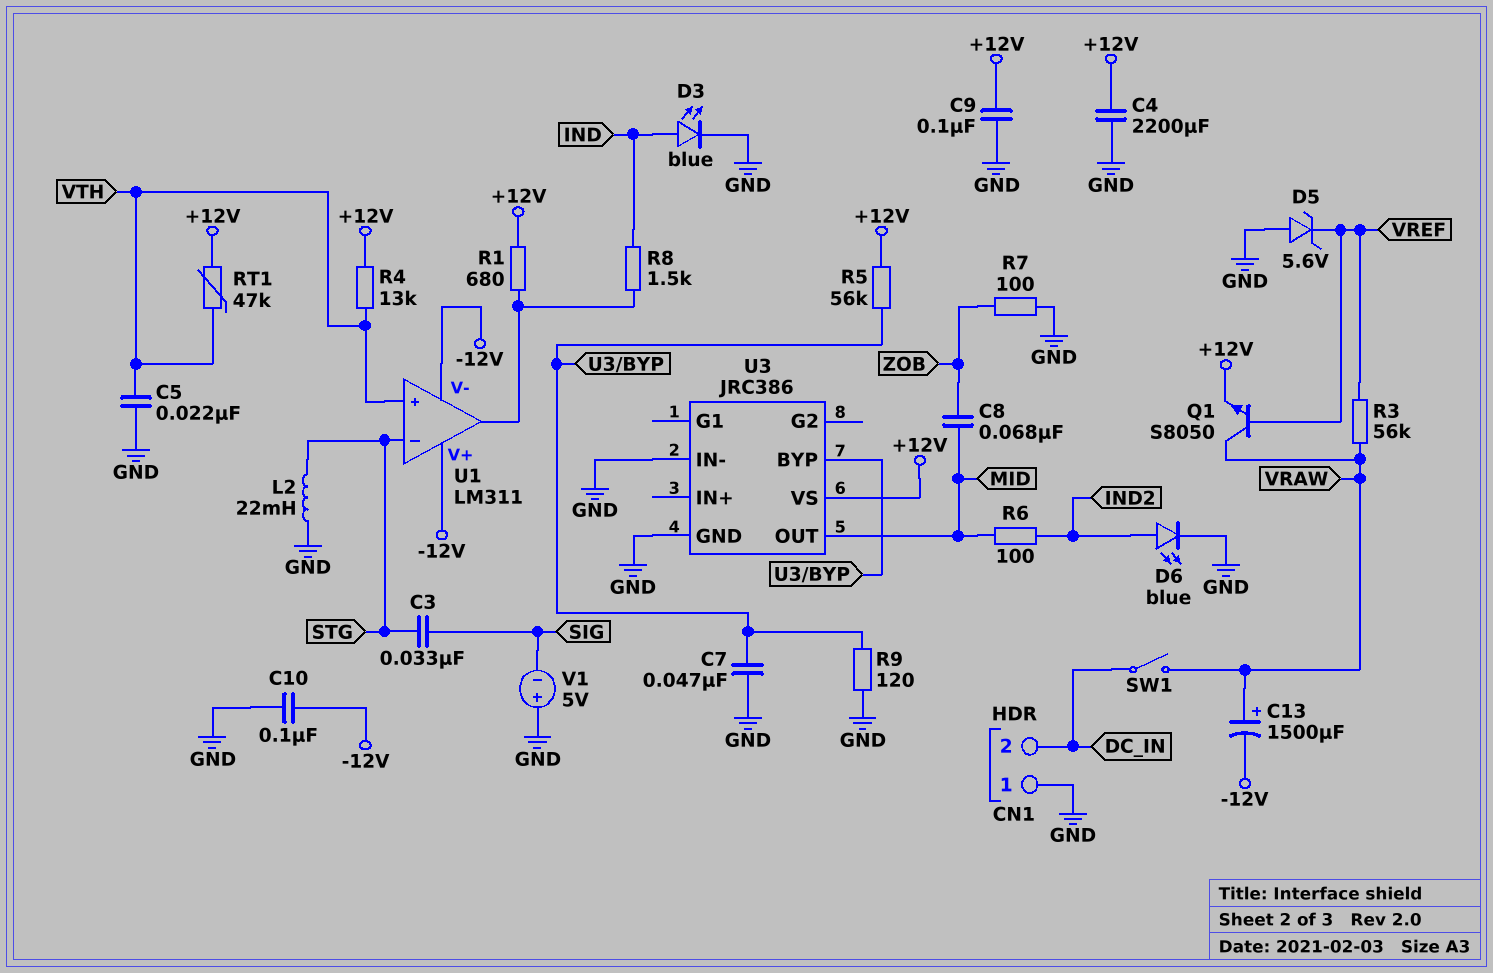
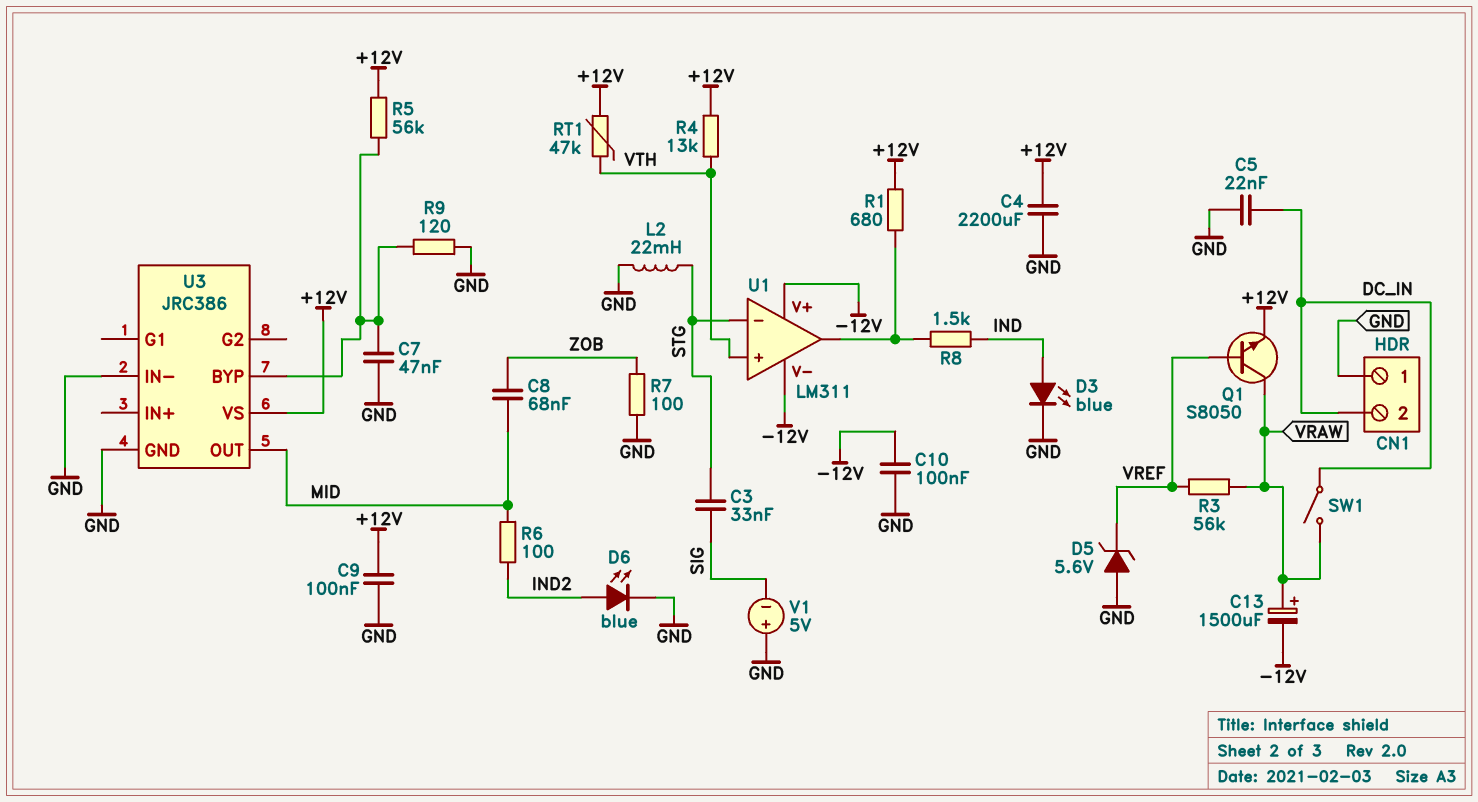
C5: 22nF (GND, VTH) -> 22nF (DC_IN, GND)

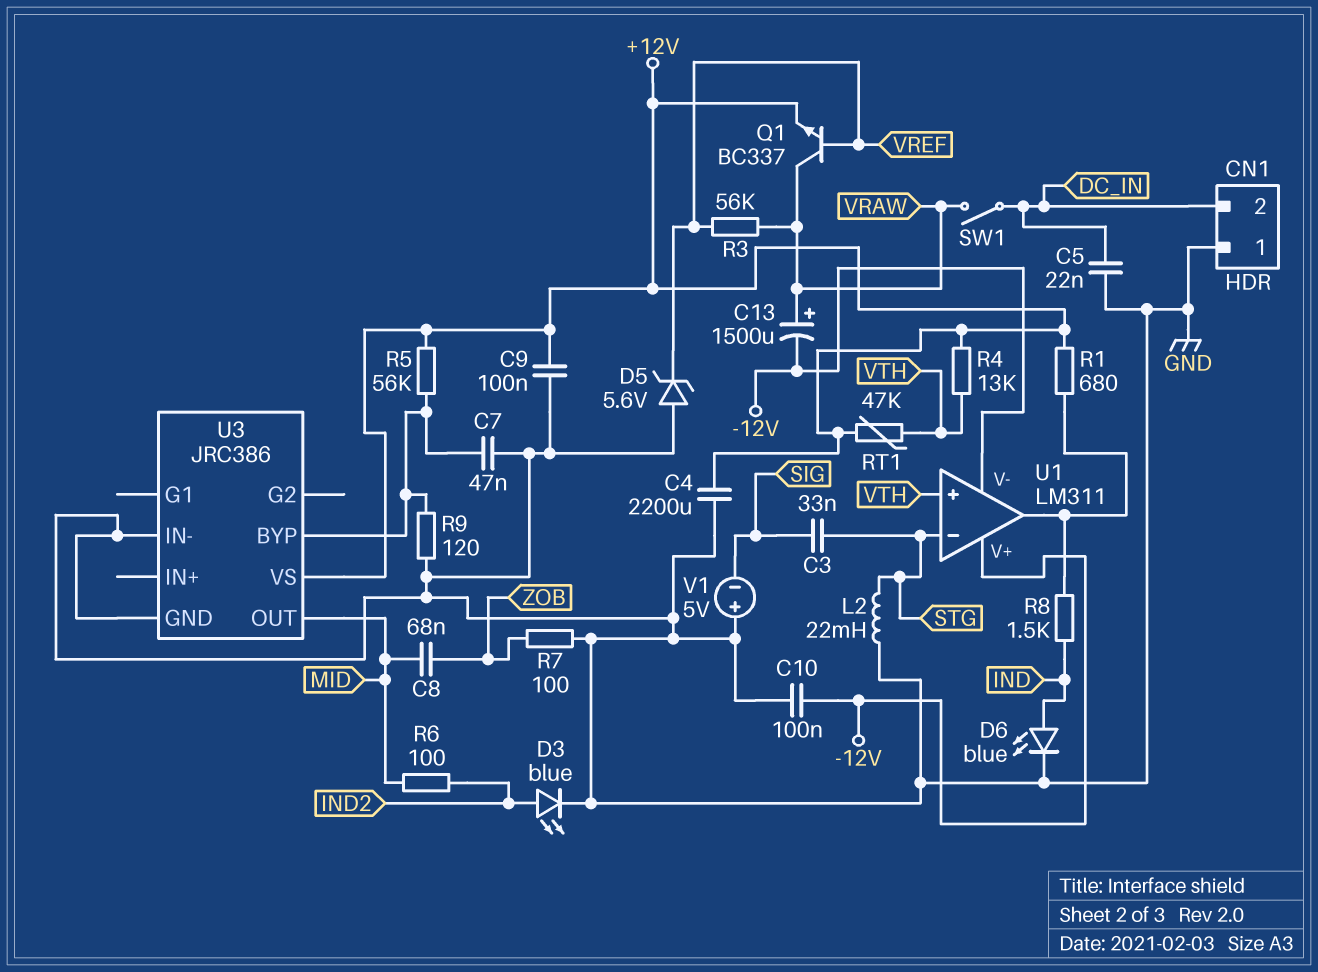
D3: LED blue (A IND, K GND) -> LED blue (A IND2, K GND)
D6: LED blue (A IND2, K GND) -> LED blue (A IND, K GND)
Q1: NPN S8050 (B VREF, C VRAW, E +12V) -> NPN BC337 (B VREF, C VRAW, E +12V)

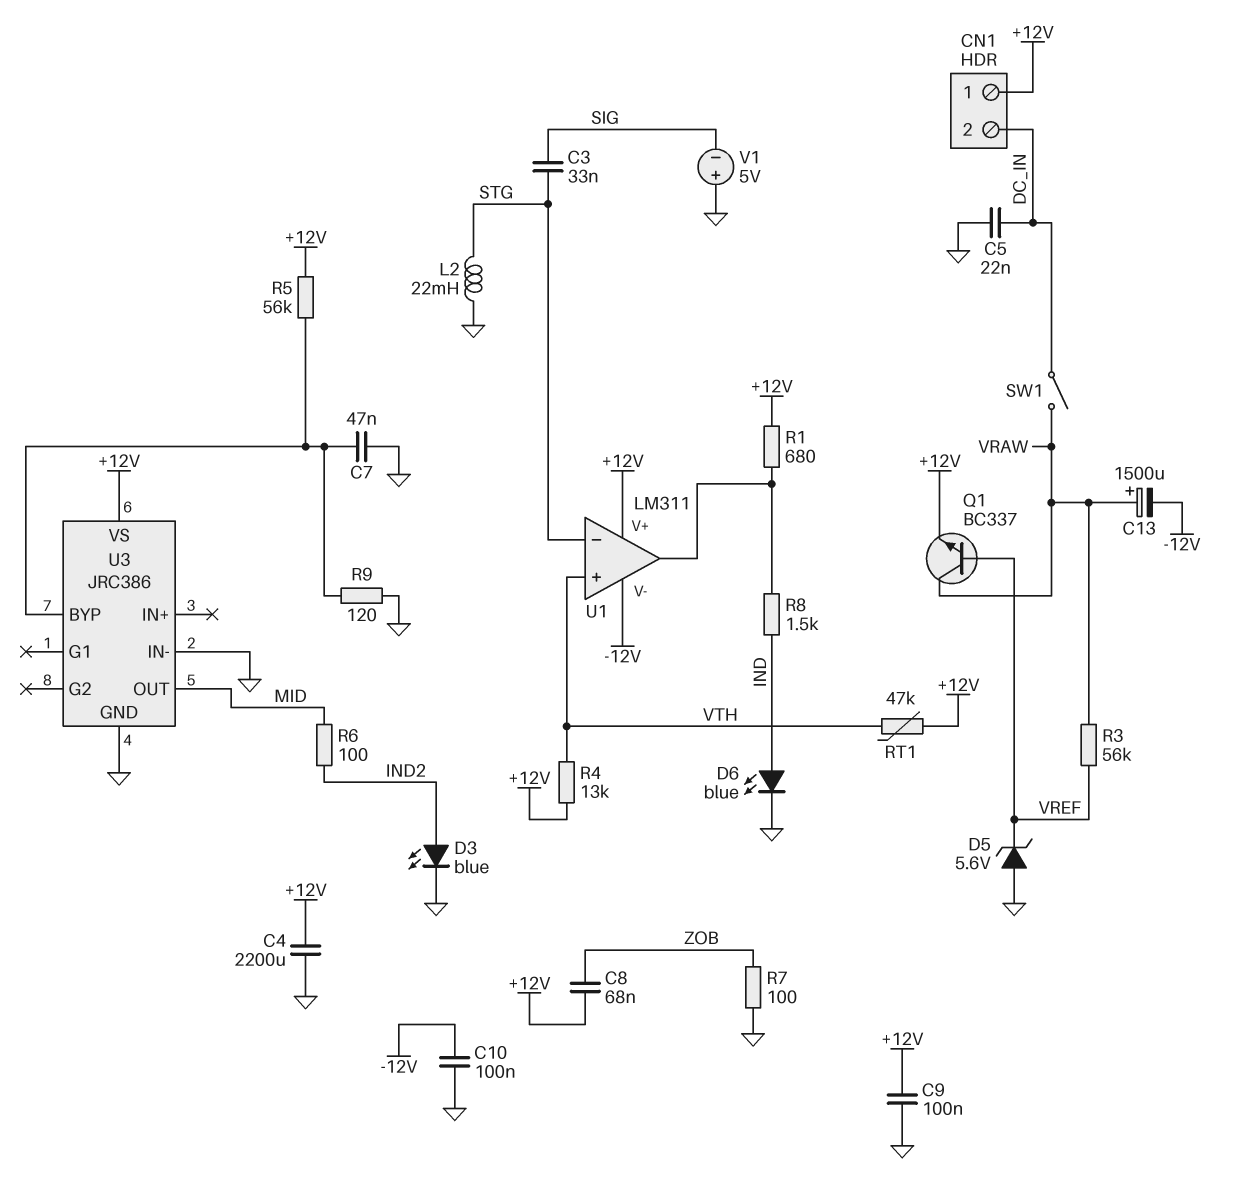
C8: 68nF (MID, ZOB) -> 68nF (+12V, ZOB)
CN1 pin 1: GND -> +12V
U1 pin V+: -12V -> +12V

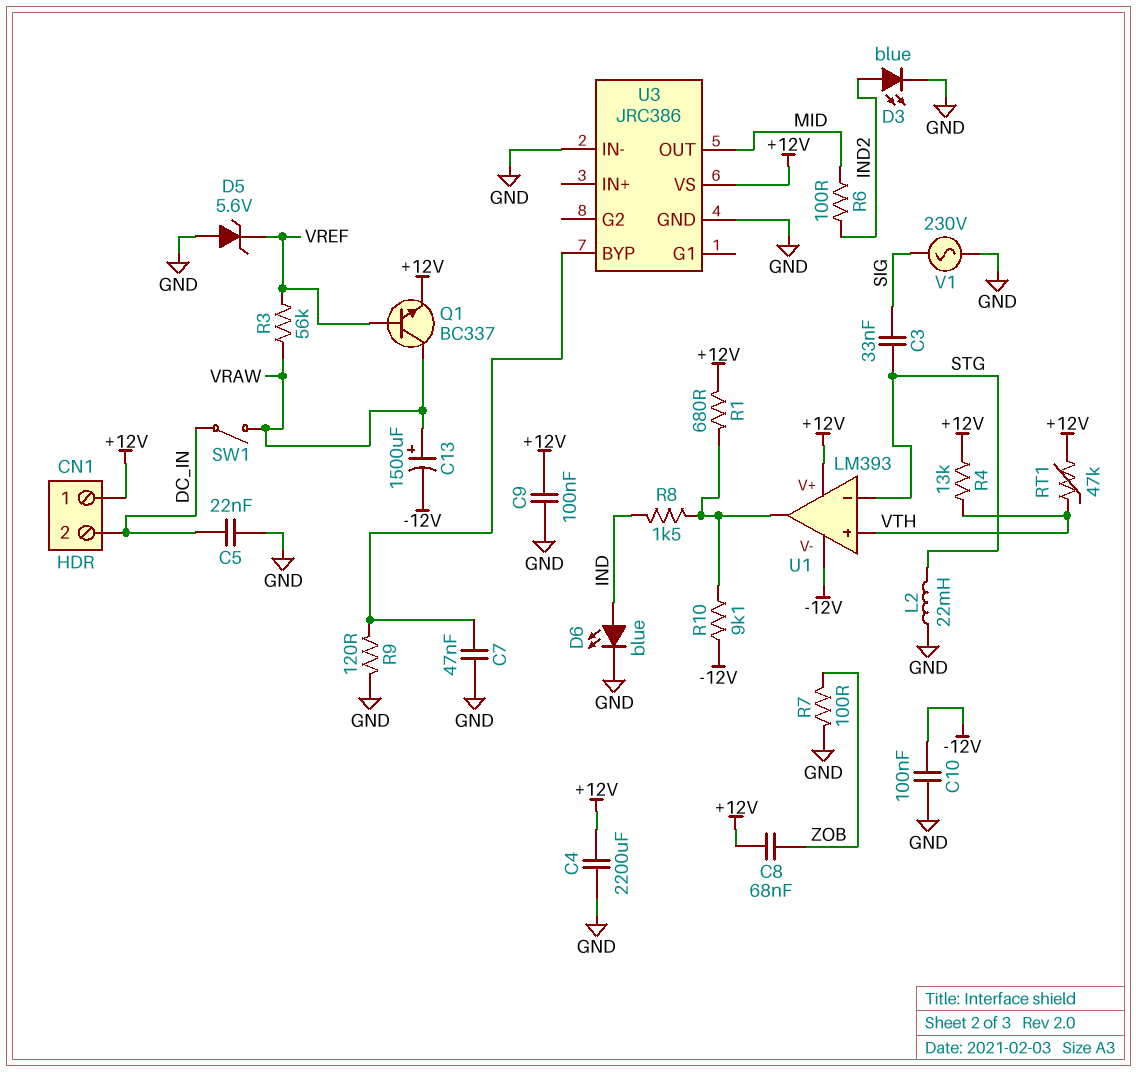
R5: 56k (+12V, U3/BYP) -> none
R10: none -> 9.1k (-12V, U1/out)
U1: LM311 -> LM393
V1: 5V (plus GND, minus SIG) -> AC 230V (GND, SIG)

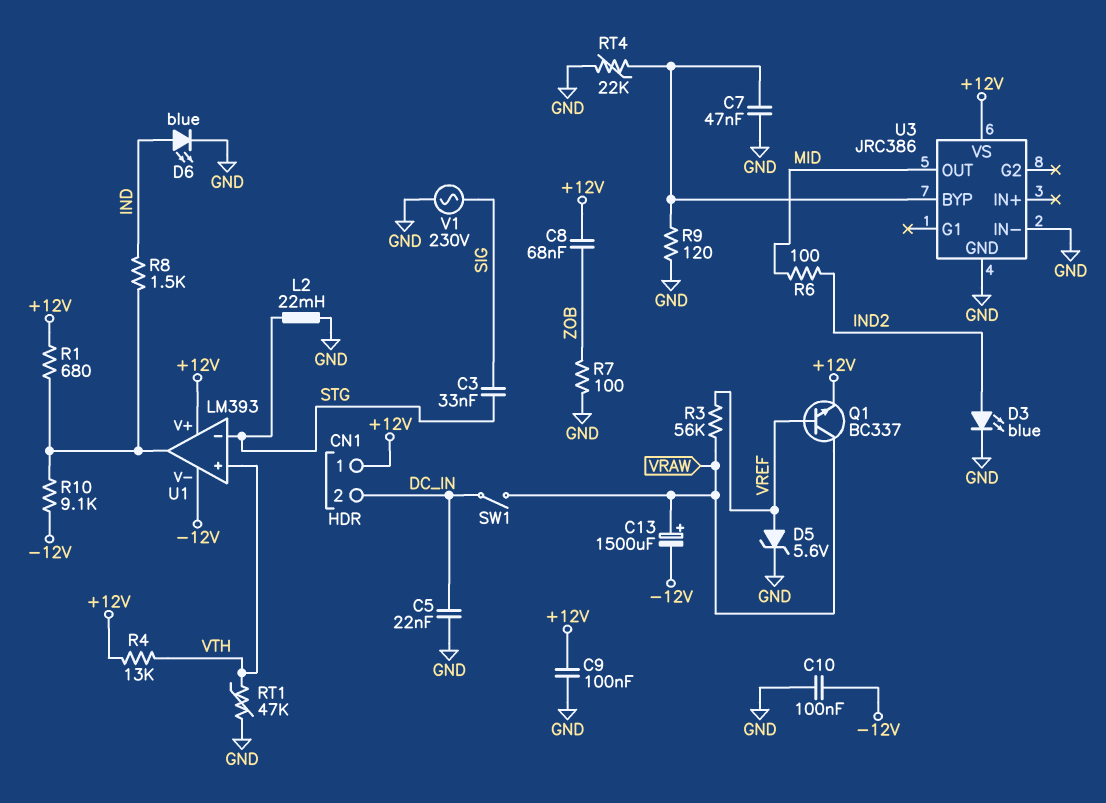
C4: 2200uF (+12V, GND) -> none
D5: zener 5.6V (A GND, K VREF) -> zener 5.6V (A VREF, K GND)
RT1: 47k (+12V, VTH) -> 47k (GND, VTH)
RT4: none -> 22k (GND, U3/BYP)

